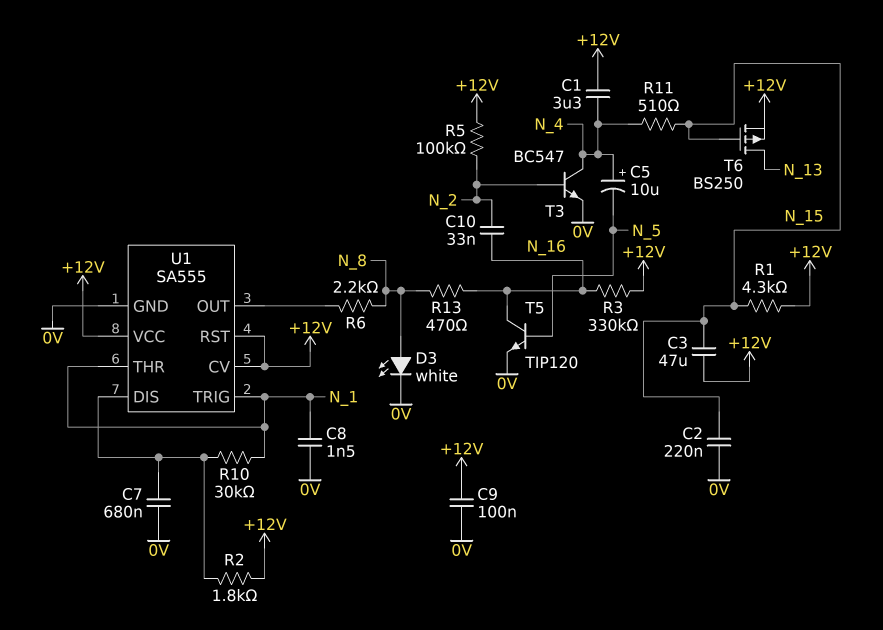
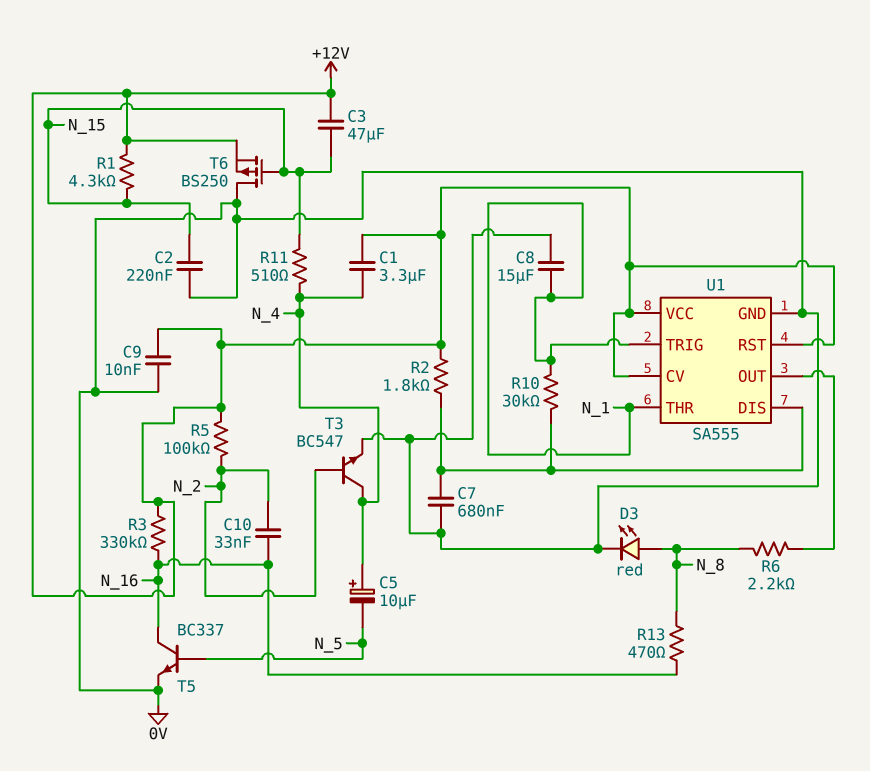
C8: 1.5nF (0V, N_1) -> 15uF (0V, N_1)
C9: 100nF (+12V, 0V) -> 10nF (+12V, 0V)
D3: LED white (A N_8, K 0V) -> LED red (A N_8, K 0V)
T5: NPN TIP120 (B N_5, C N_16, E 0V) -> NPN BC337 (B N_5, C N_16, E 0V)
T6: PMOS BS250 (G N_15, D N_13, S +12V) -> PMOS BS250 (G N_15, D 0V, S +12V)

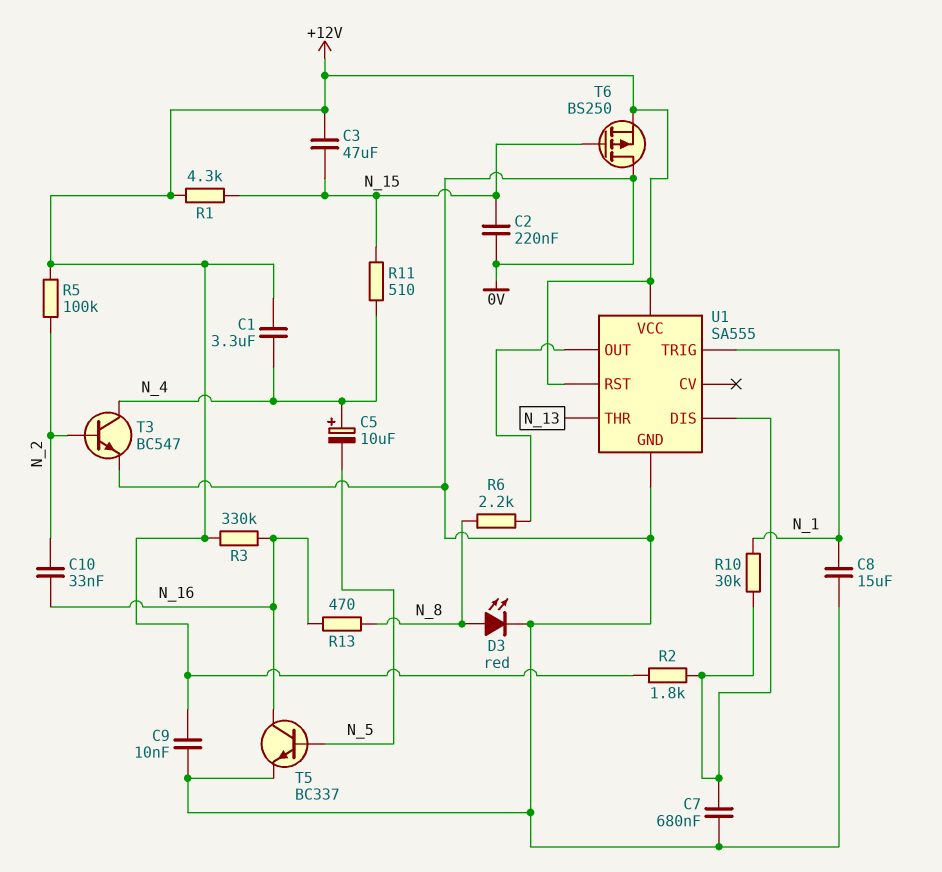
U1 pin CV: +12V -> none
U1 pin THR: N_1 -> N_13

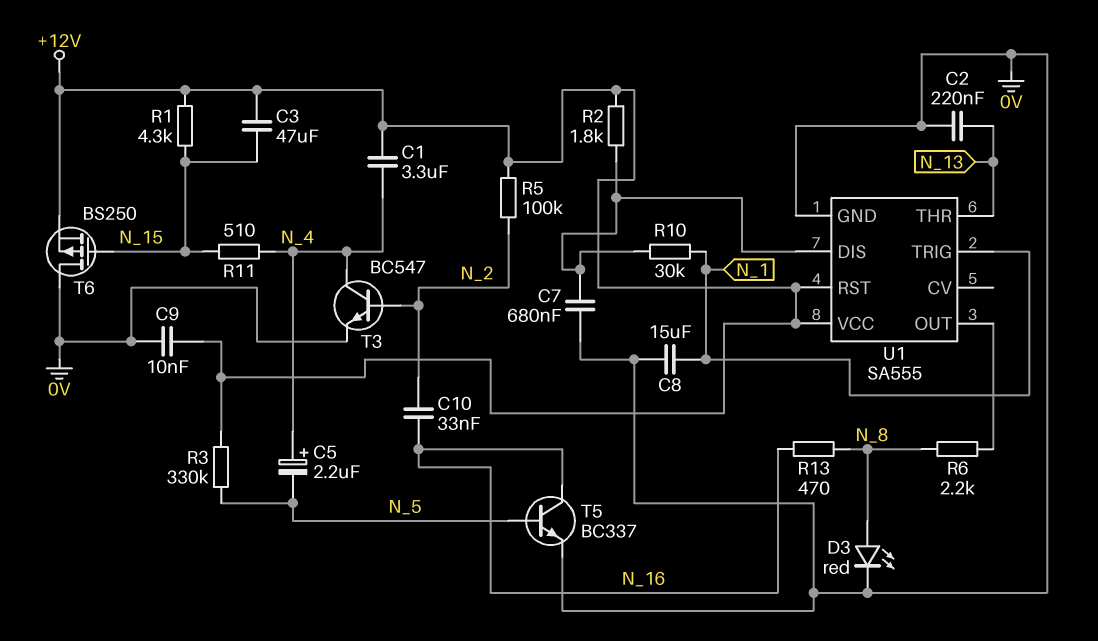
C2: 220nF (0V, N_15) -> 220nF (0V, N_13)
C5: 10uF (plus N_4, minus N_5) -> 2.2uF (plus N_4, minus N_5)
R3: 330k (+12V, N_16) -> 330k (+12V, N_5)

